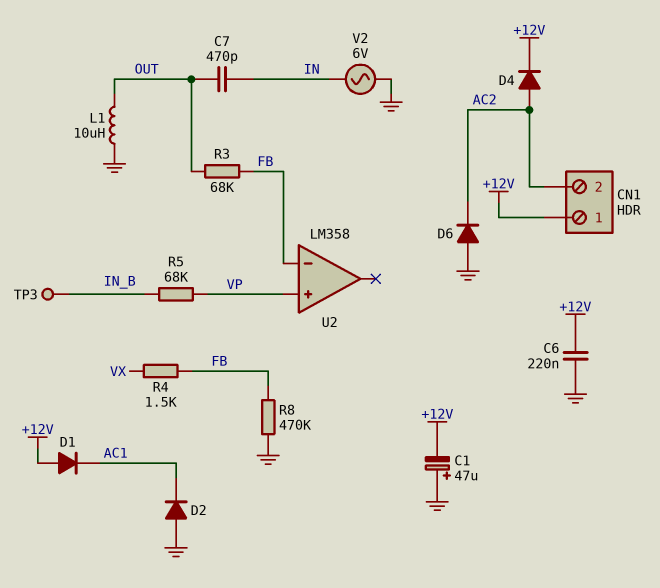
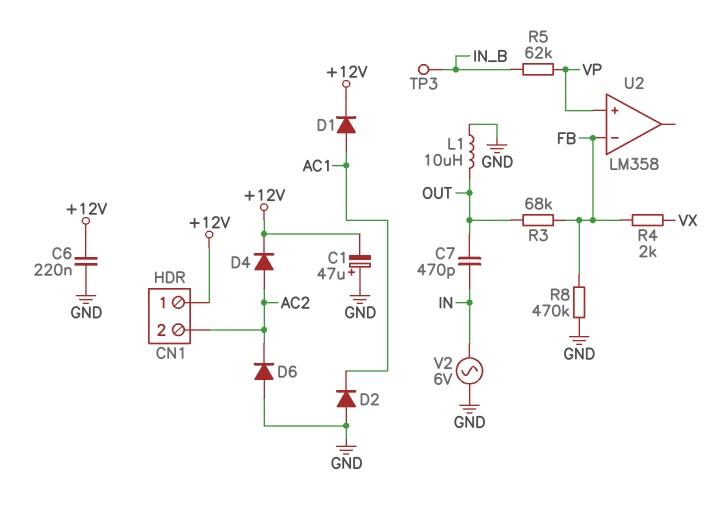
D1: diode (A +12V, K AC1) -> diode (A AC1, K +12V)
R4: 1.5k (FB, VX) -> 2k (FB, VX)
R5: 68k (IN_B, VP) -> 62k (IN_B, VP)

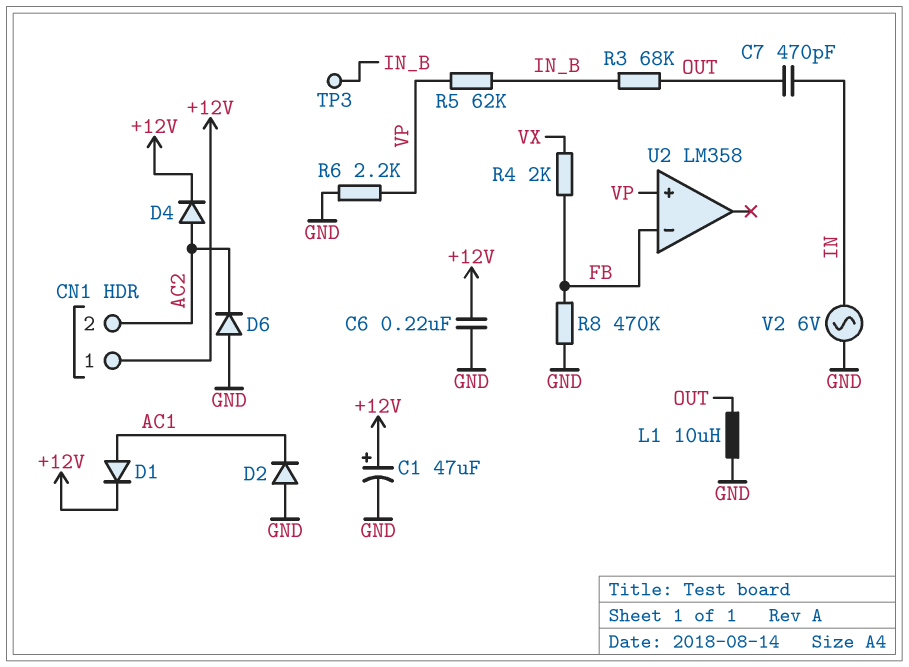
C1: 47uF (plus GND, minus +12V) -> 47uF (plus +12V, minus GND)
R3: 68k (FB, OUT) -> 68k (IN_B, OUT)
R6: none -> 2.2k (GND, VP)

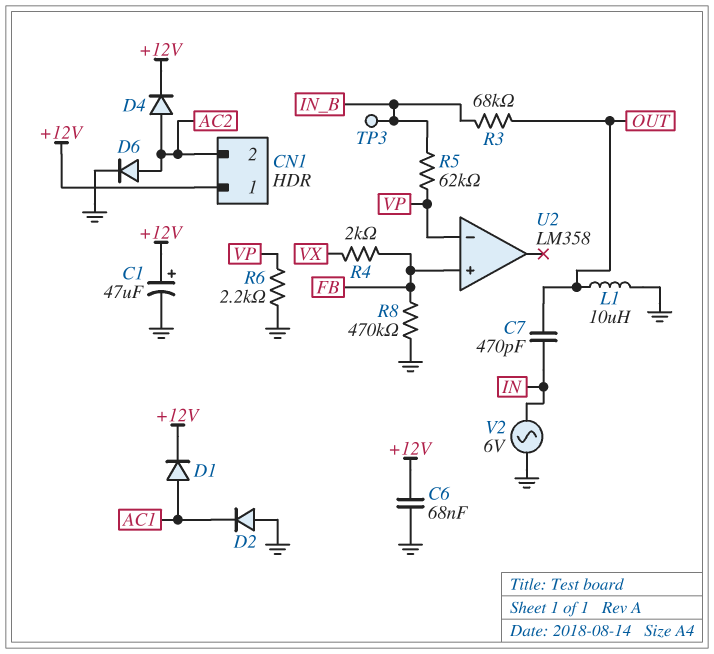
C6: 220nF (+12V, GND) -> 68nF (+12V, GND)
D6: diode (A GND, K AC2) -> diode (A AC2, K GND)
U2 pin in+: VP -> FB
U2 pin in-: FB -> VP

